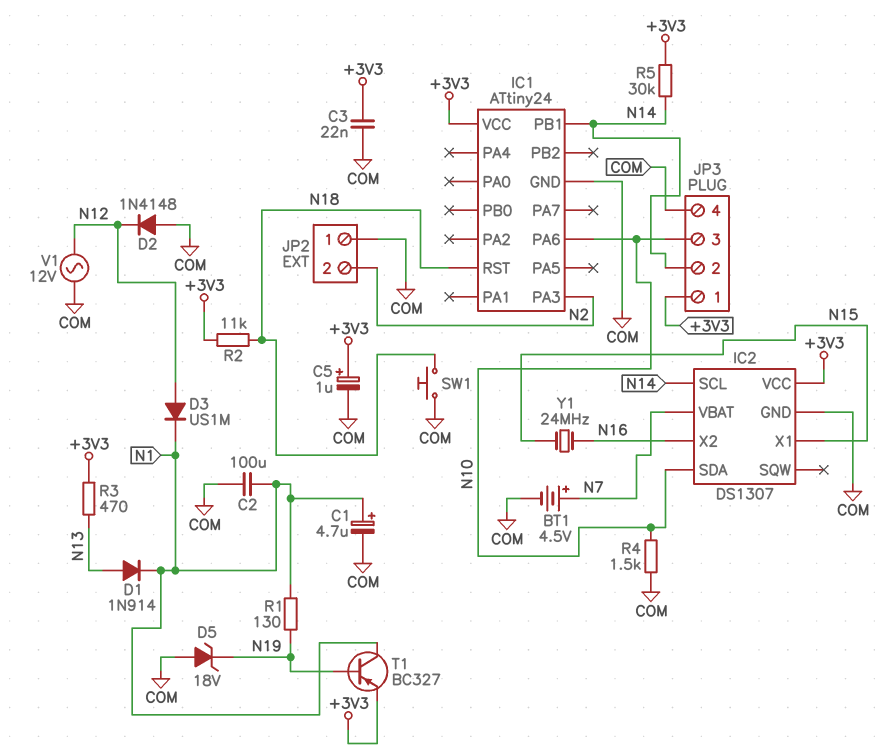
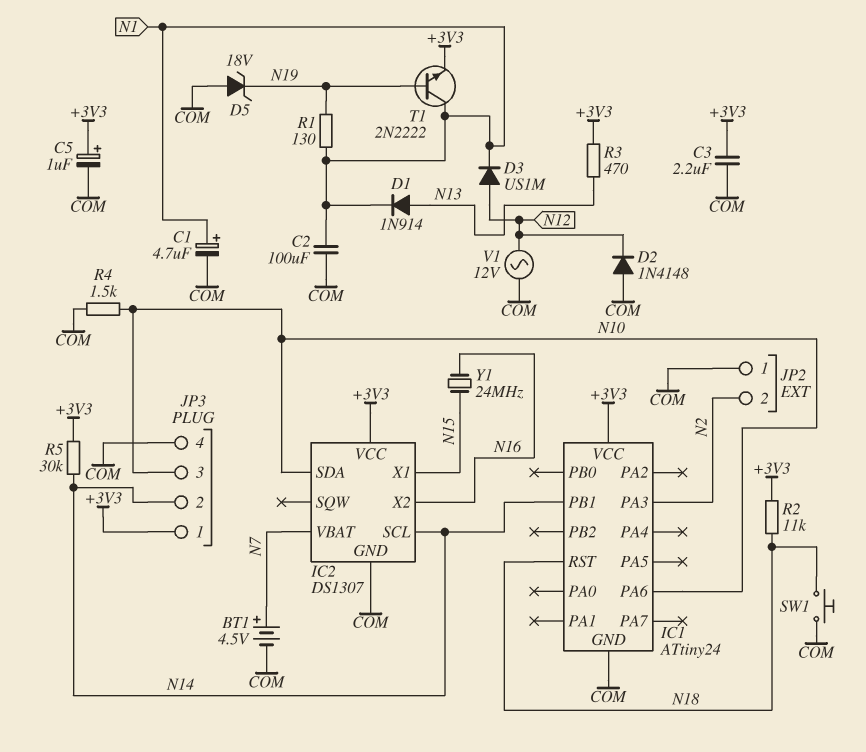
C3: 22nF (+3V3, COM) -> 2.2uF (+3V3, COM)
T1: PNP BC327 (B N19, C N1, E +3V3) -> NPN 2N2222 (B N19, C N1, E +3V3)

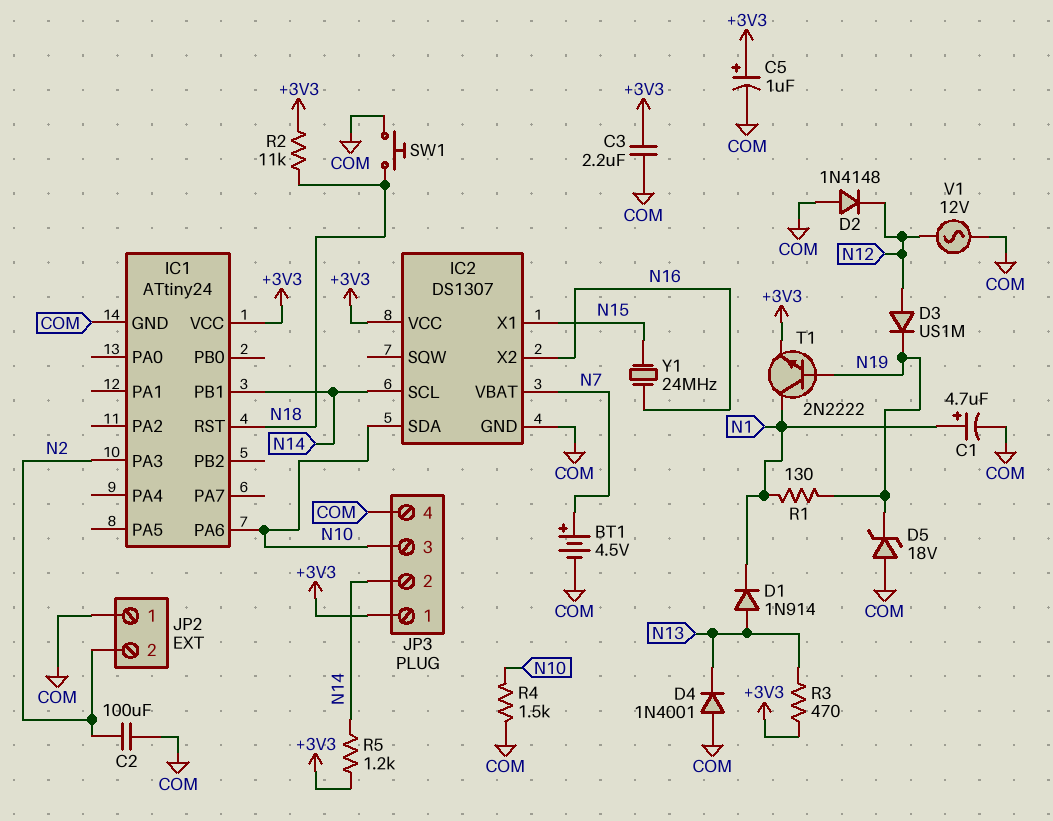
C2: 100uF (COM, N1) -> 100uF (COM, N2)
D3: diode US1M (A N12, K N1) -> diode US1M (A N12, K N19)
D4: none -> diode 1N4001 (A COM, K N13)
R5: 30k (+3V3, N14) -> 1.2k (+3V3, N14)

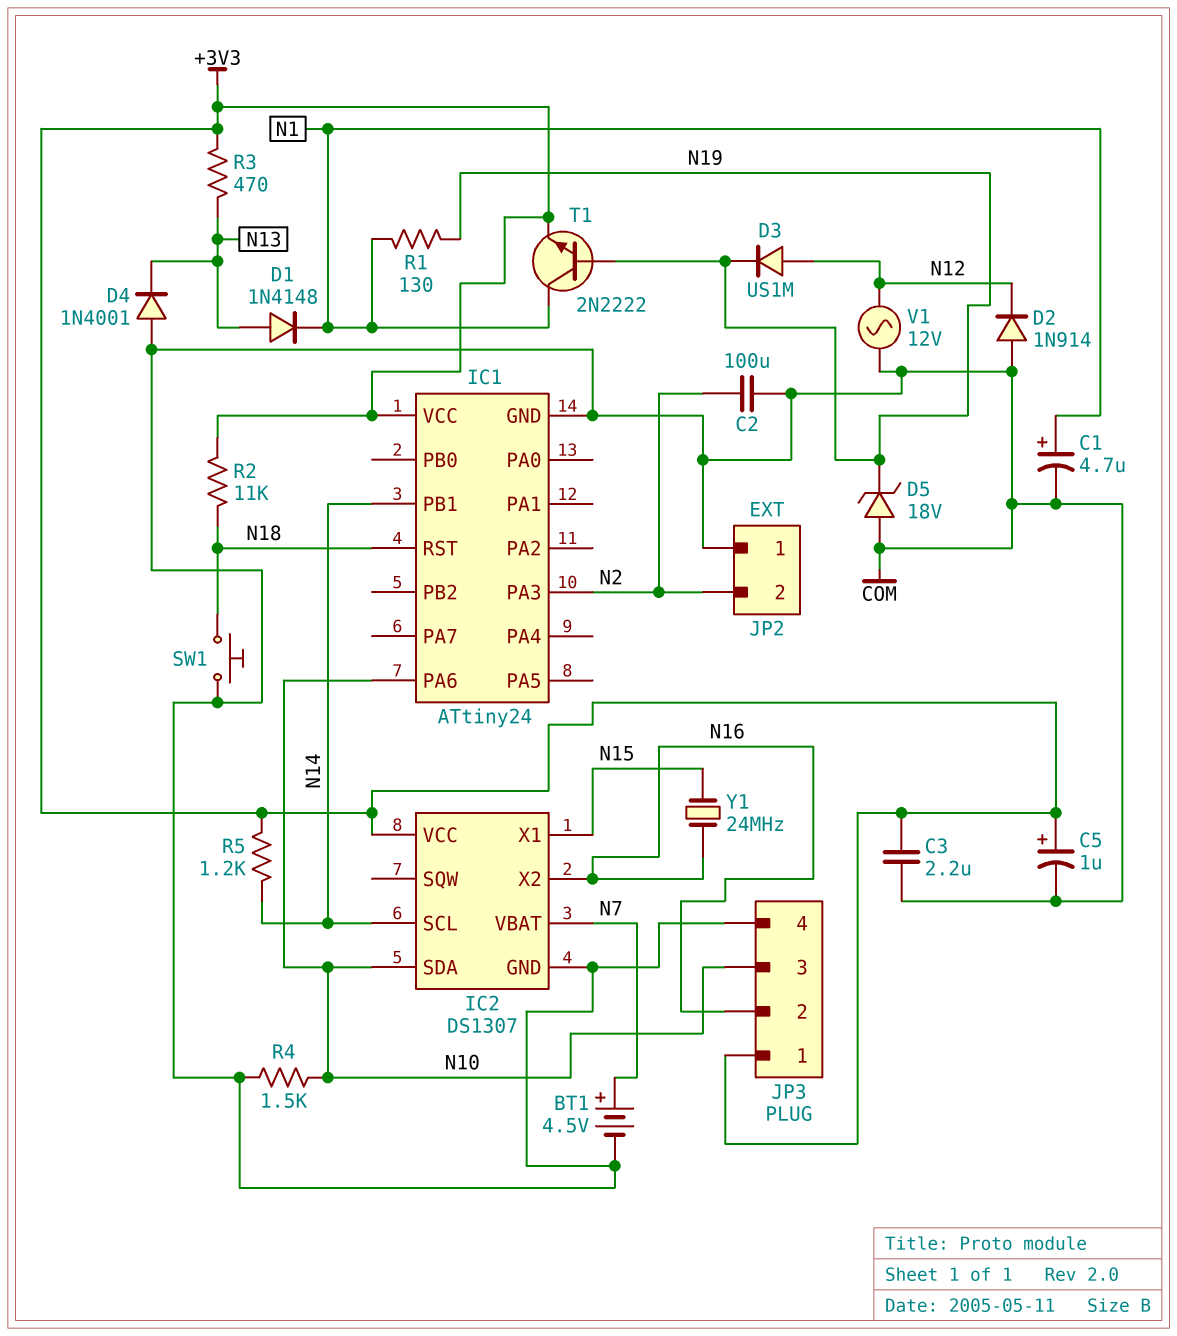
D1: diode 1N914 (A N13, K N1) -> diode 1N4148 (A N13, K N1)
D2: diode 1N4148 (A COM, K N12) -> diode 1N914 (A COM, K N12)
JP3 pin 2: N14 -> N16

